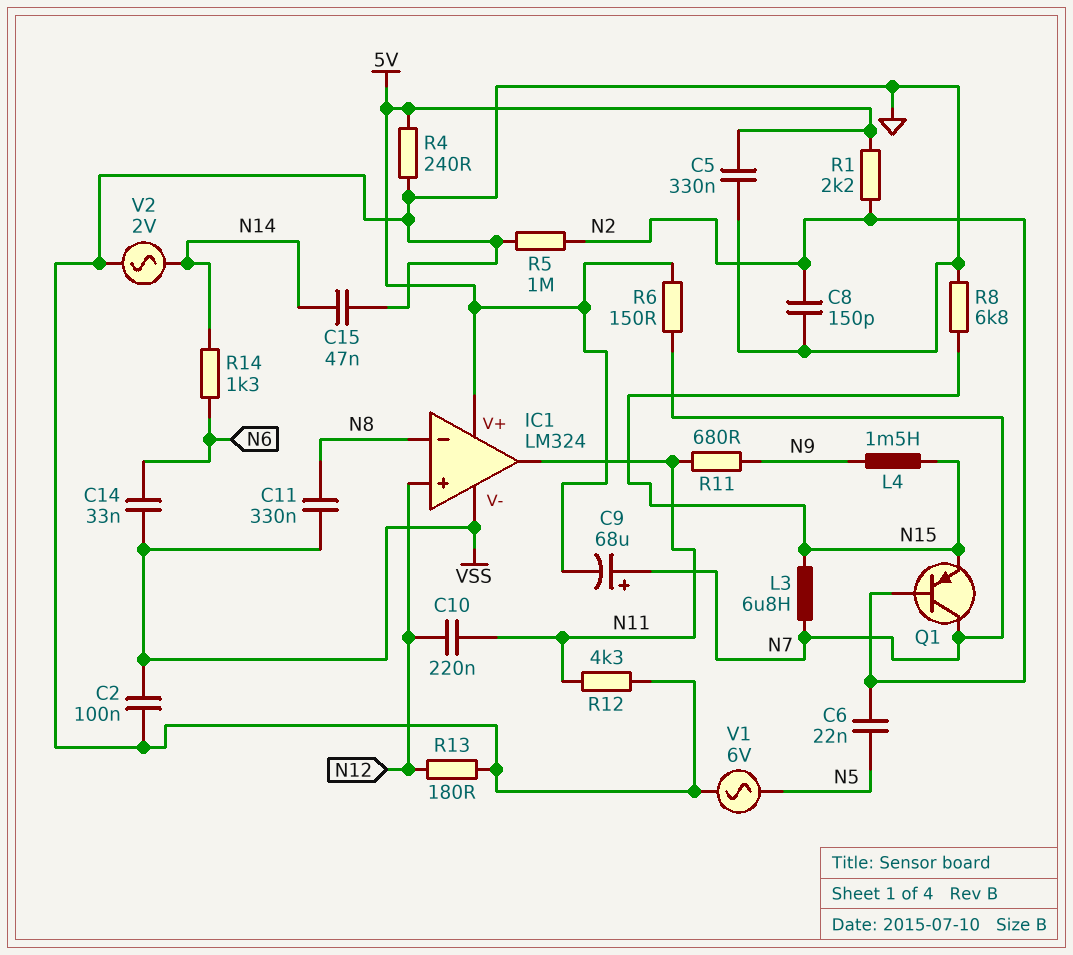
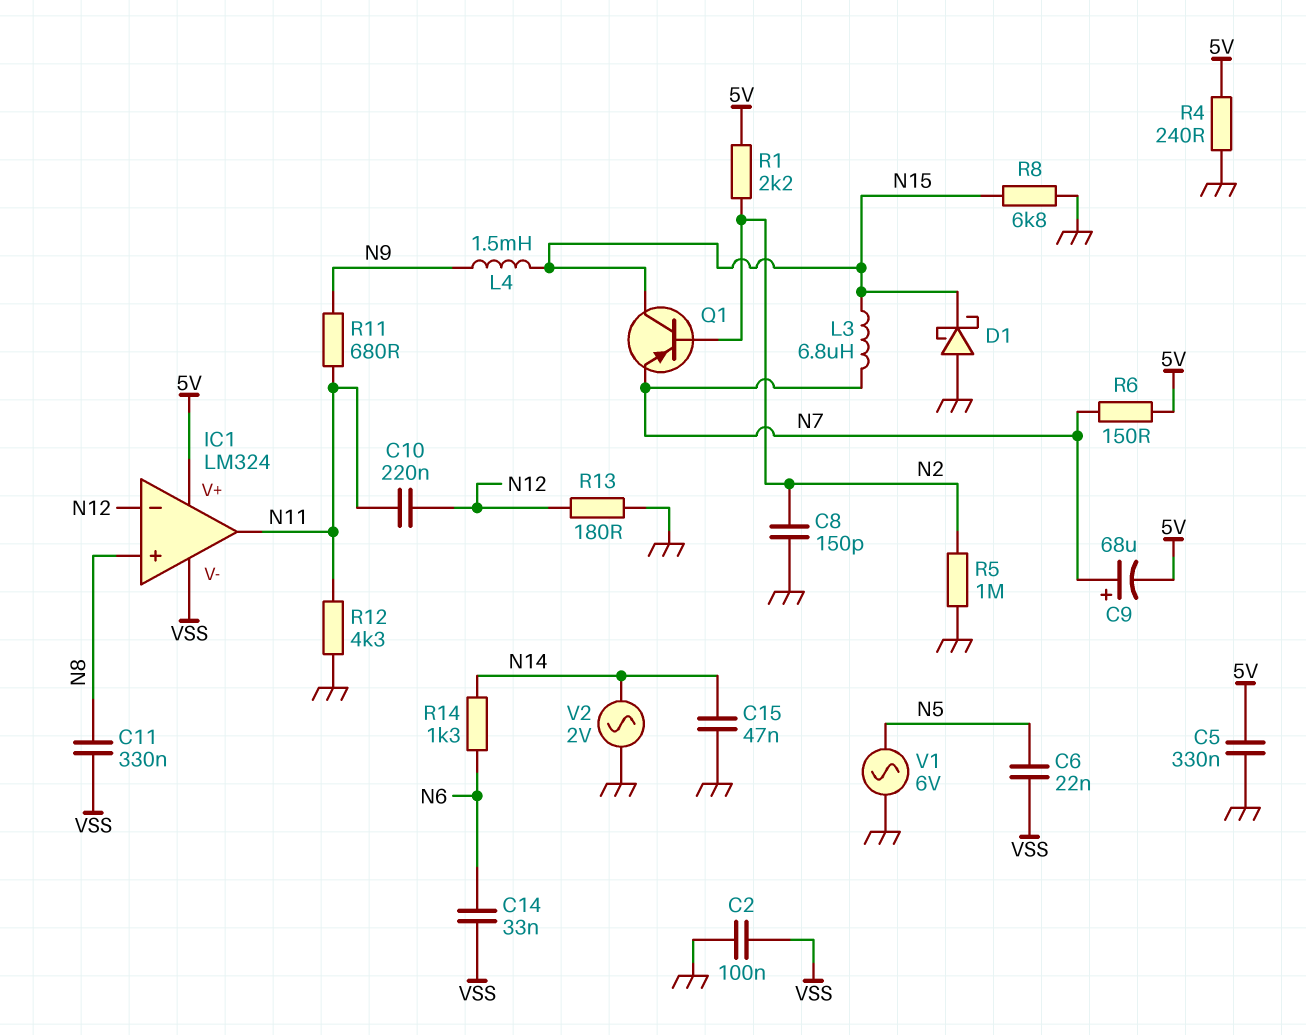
C6: 22nF (N2, N5) -> 22nF (N5, VSS)
D1: none -> schottky (A GND, K N15)
IC1 pin in+: N12 -> N8
IC1 pin in-: N8 -> N12
Q1: PNP (B N2, C N7, E N15) -> PNP (B N2, C N15, E N7)

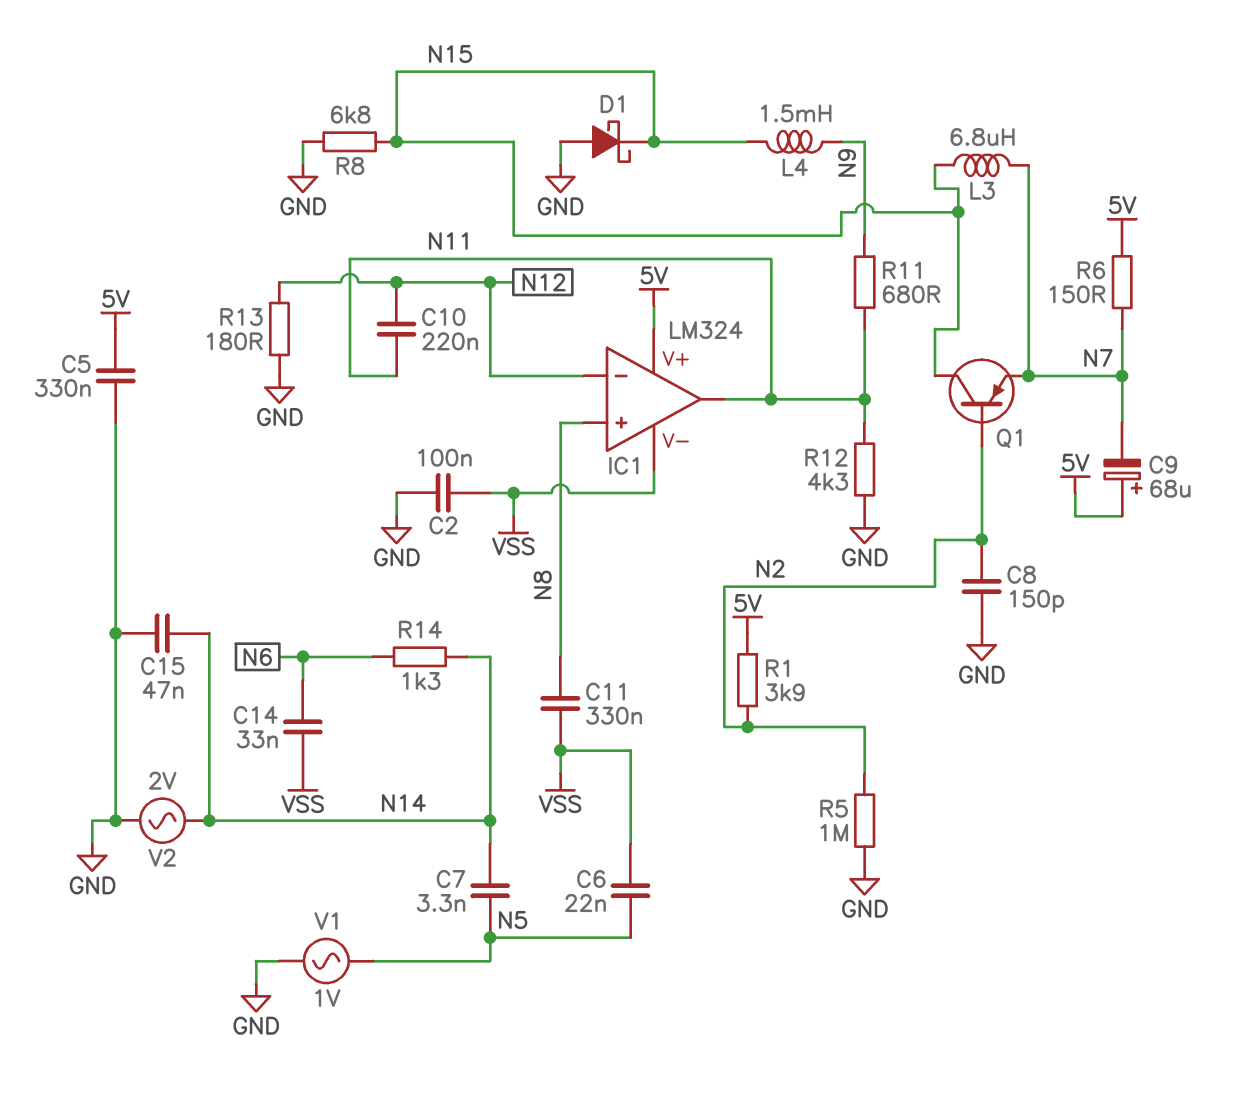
C7: none -> 3.3nF (N5, N14)
C9: 68uF (plus N7, minus 5V) -> 68uF (plus 5V, minus N7)
R1: 2.2k (5V, N2) -> 3.9k (5V, N2)
R4: 240 (5V, GND) -> none
V1: AC 6V (GND, N5) -> AC 1V (GND, N5)

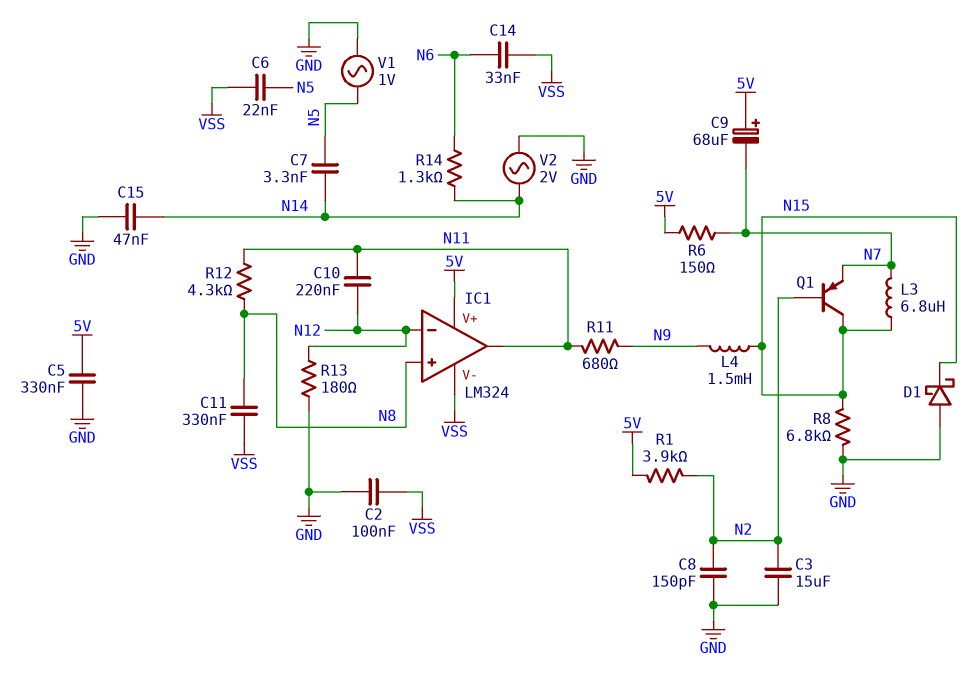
C3: none -> 15uF (GND, N2)
R5: 1M (GND, N2) -> none
R12: 4.3k (GND, N11) -> 4.3k (N8, N11)

